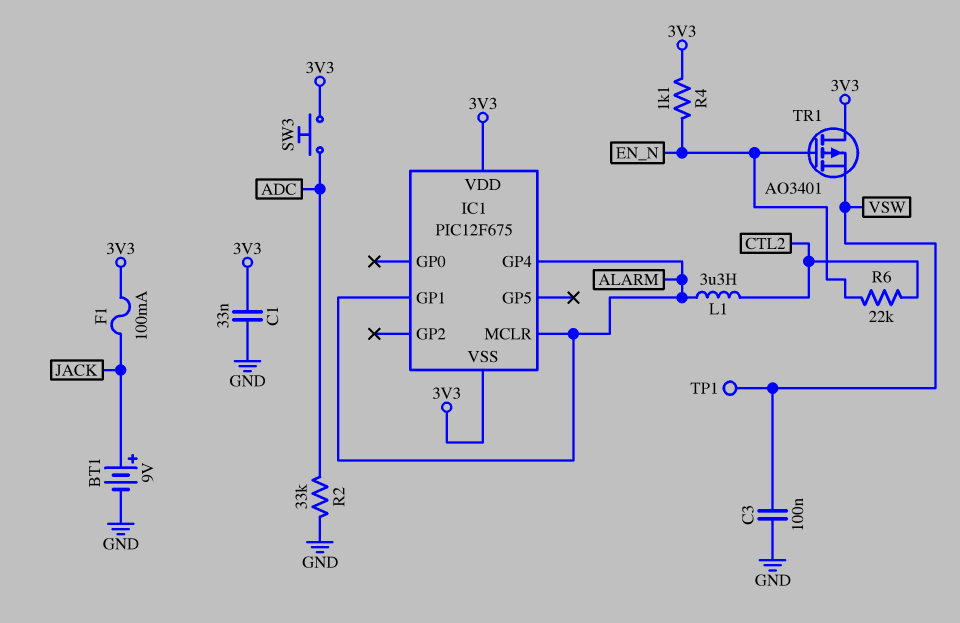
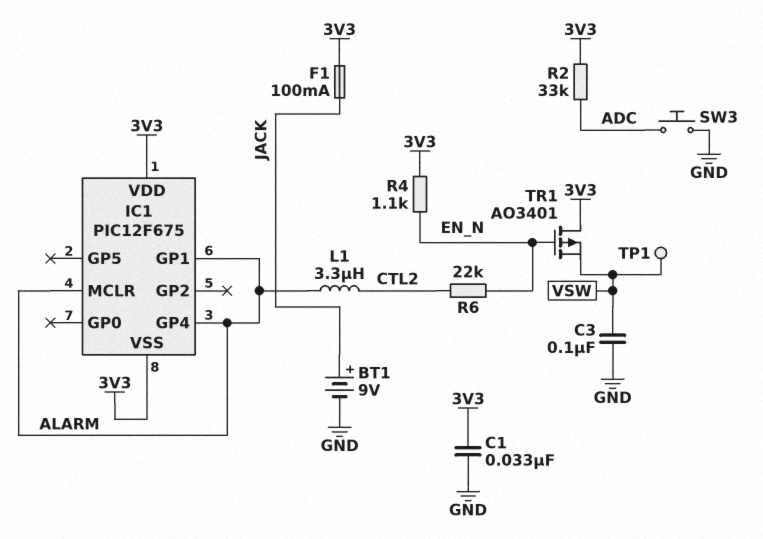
R2: 33k (ADC, GND) -> 33k (3V3, ADC)
SW3: button (3V3, ADC) -> button (ADC, GND)

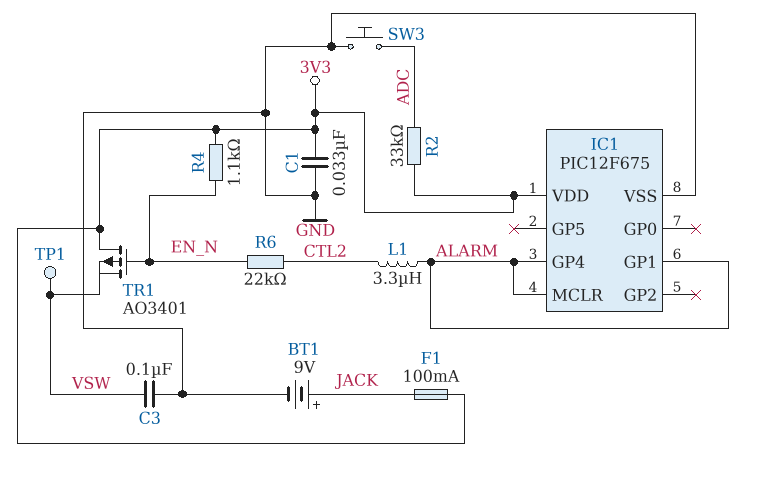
IC1 pin VSS: 3V3 -> GND

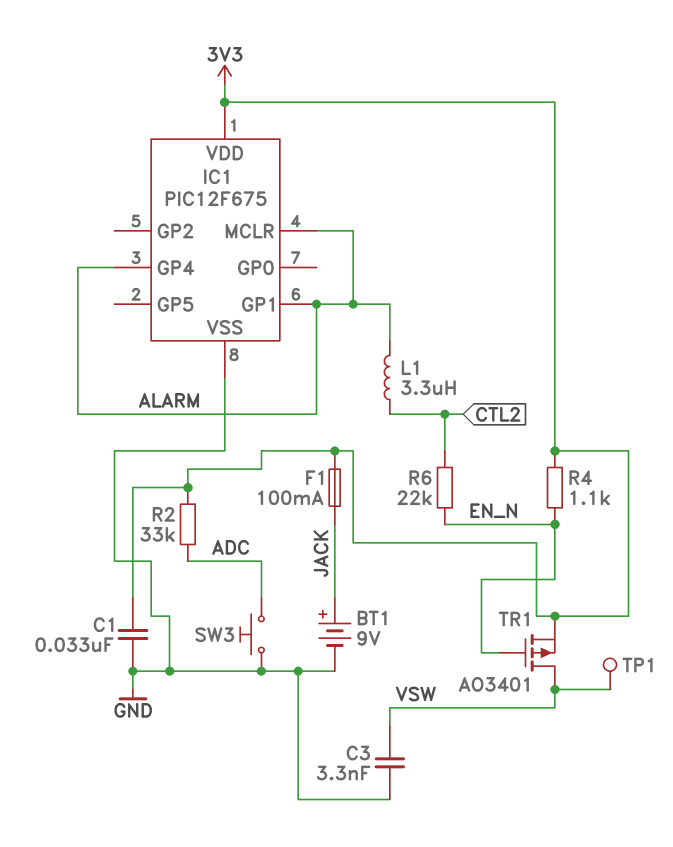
C3: 100nF (GND, VSW) -> 3.3nF (GND, VSW)
TR1: PMOS AO3401 (G EN_N, D 3V3, S VSW) -> PMOS AO3401 (G EN_N, D VSW, S 3V3)

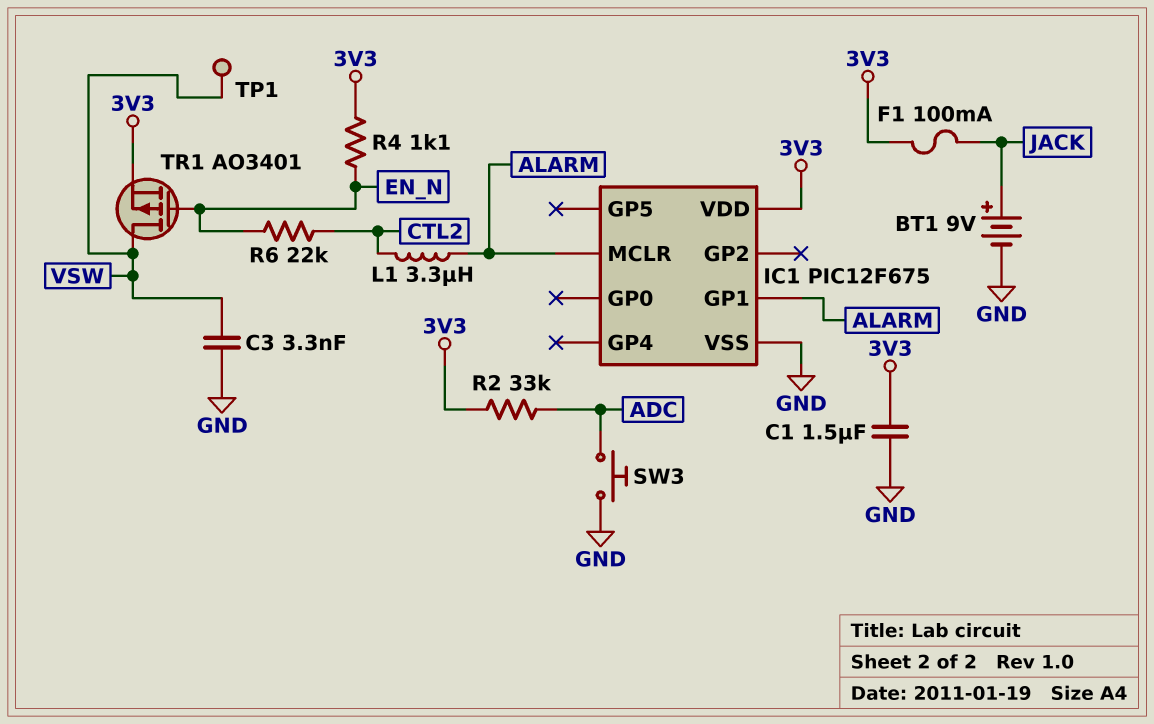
C1: 33nF (3V3, GND) -> 1.5uF (3V3, GND)
IC1 pin GP4: ALARM -> none

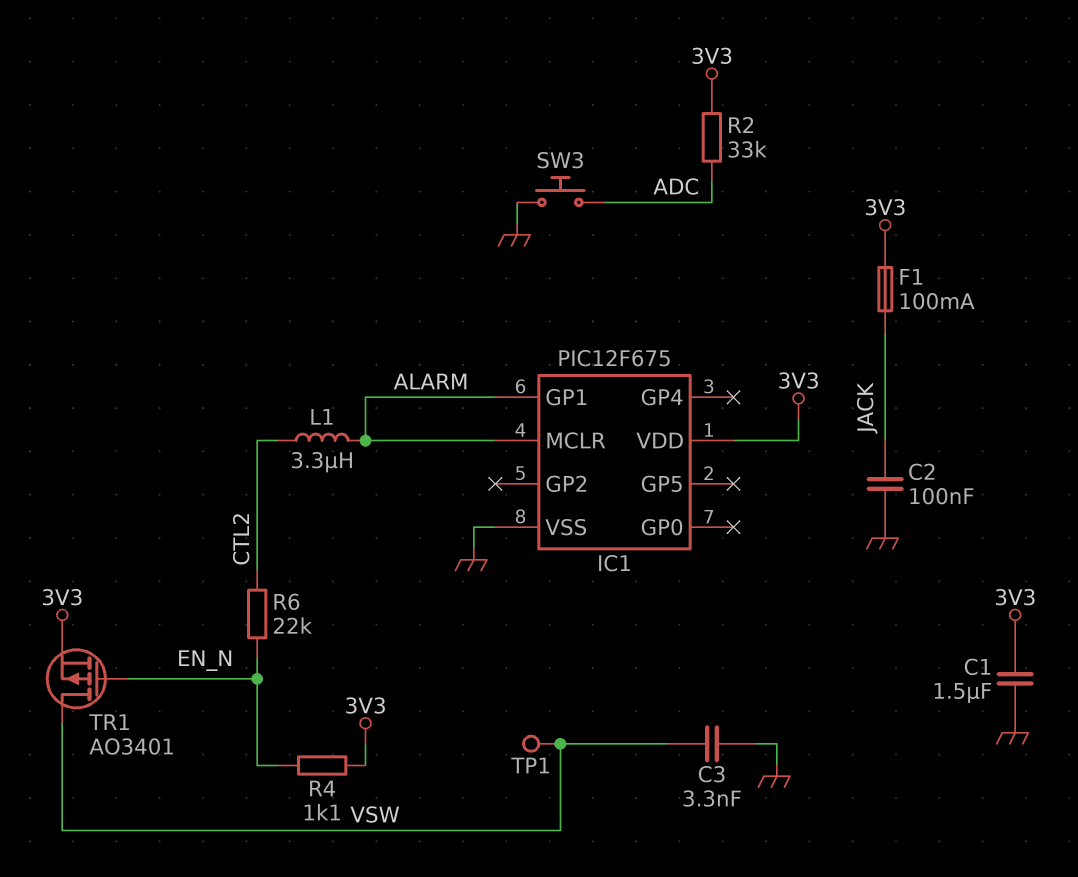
BT1: 9V (plus JACK, minus GND) -> none
C2: none -> 100nF (GND, JACK)

